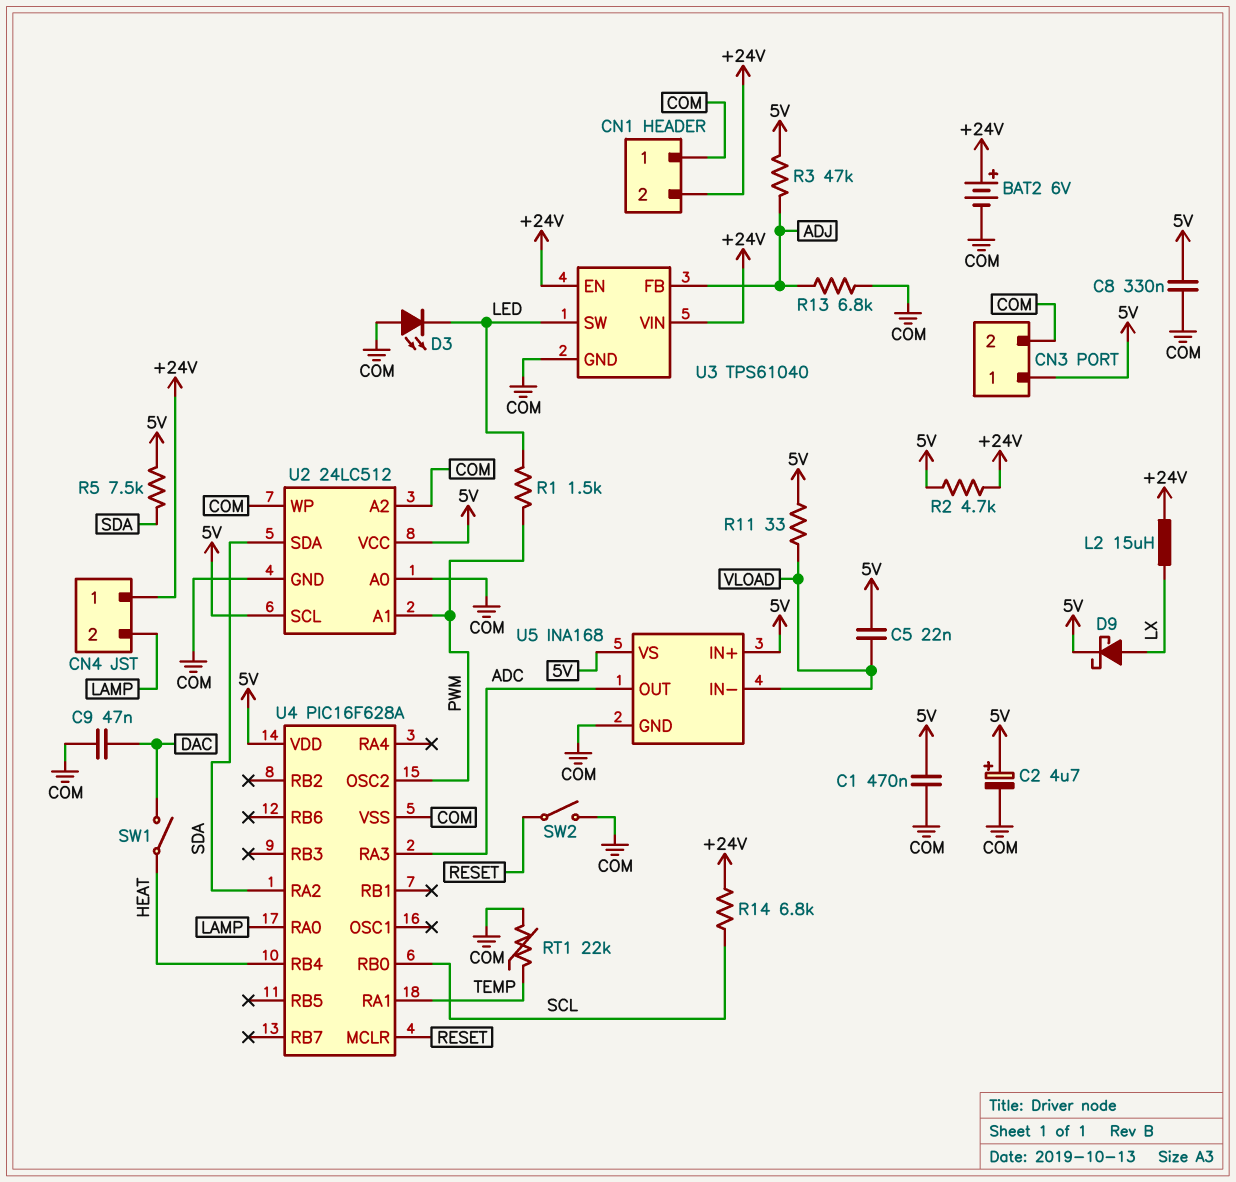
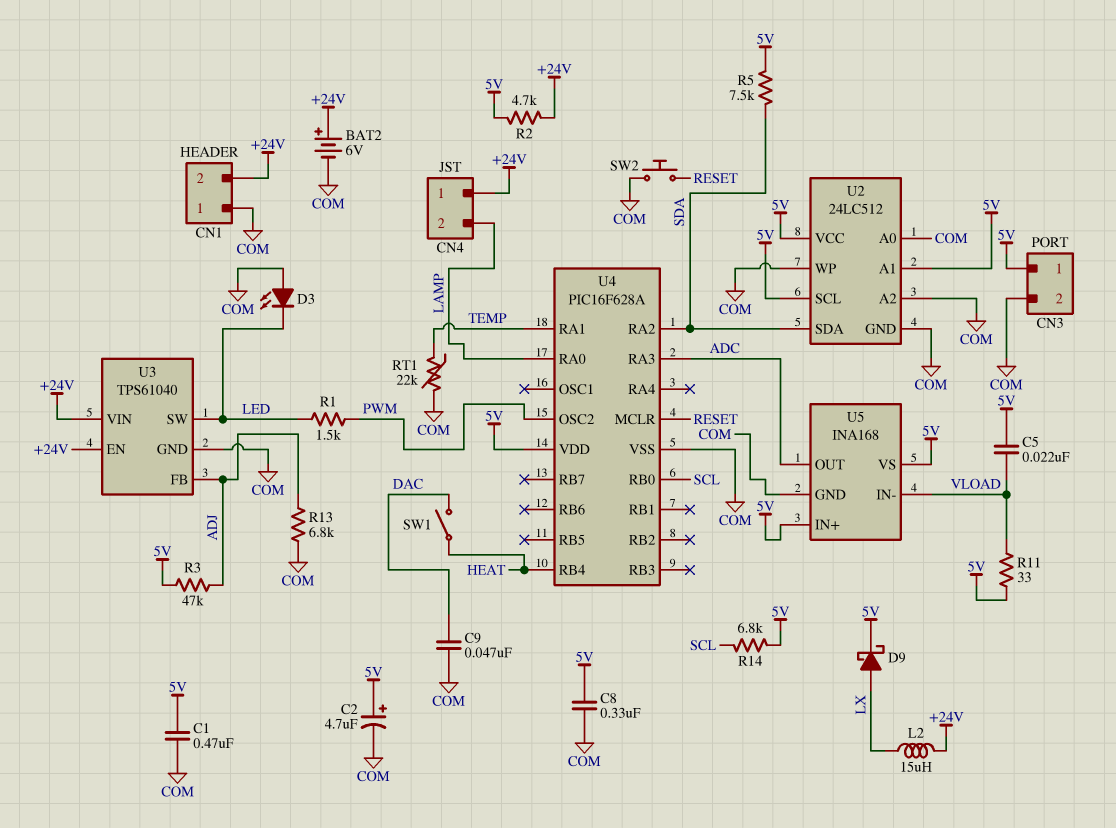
R14: 6.8k (+24V, SCL) -> 6.8k (5V, SCL)
SW2: switch (COM, RESET) -> button (COM, RESET)
U2 pin A1: PWM -> 5V

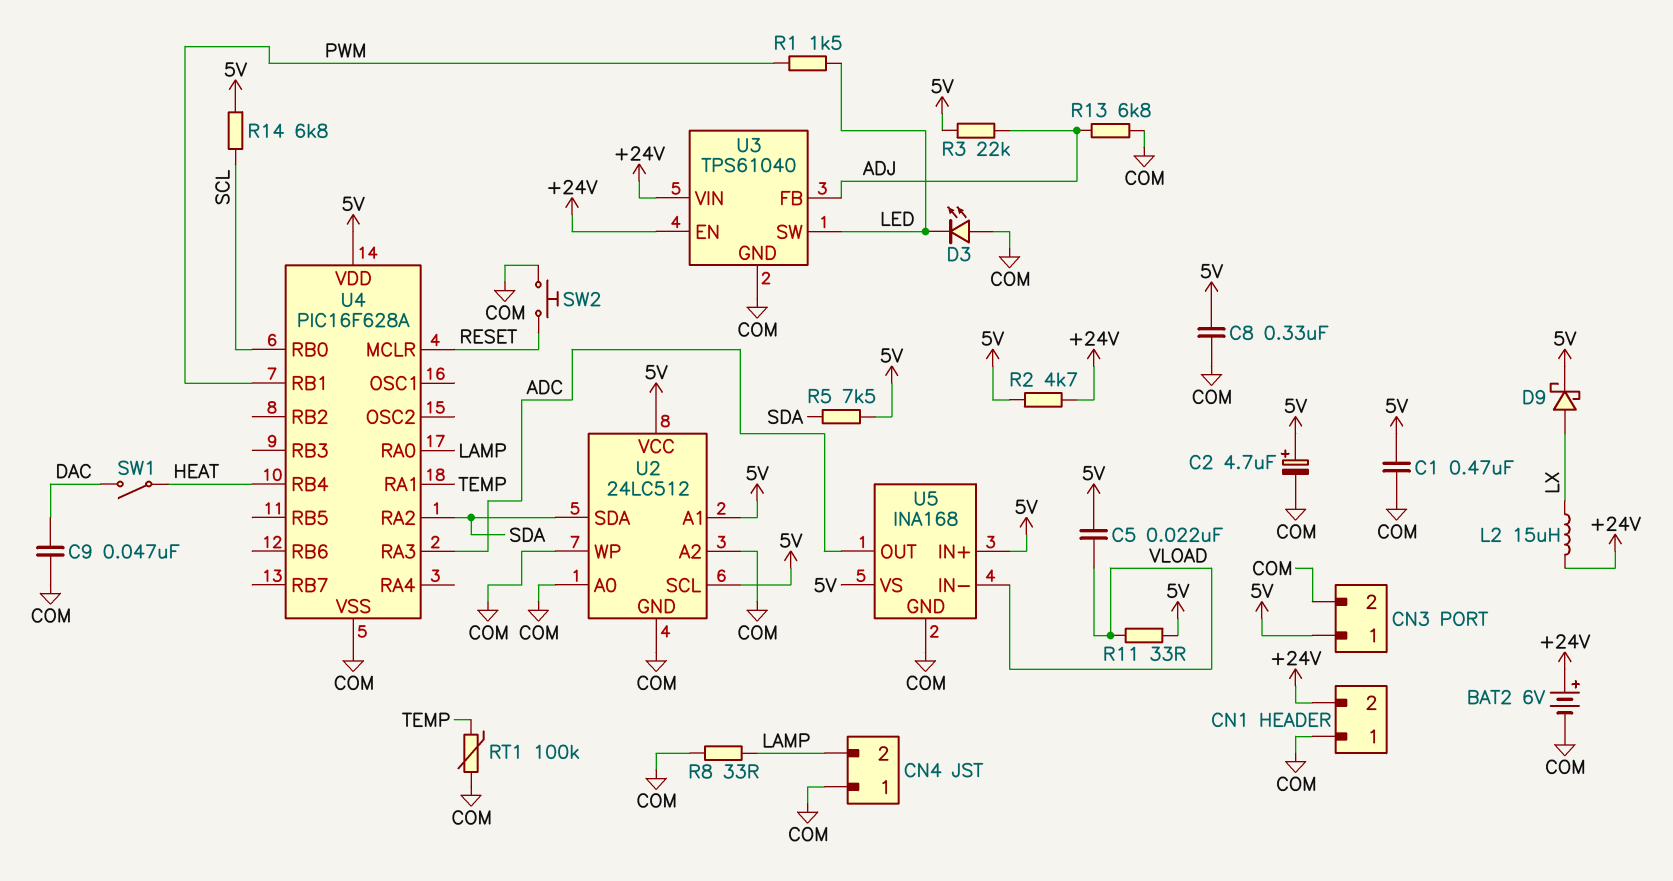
CN4 pin 1: +24V -> COM
R3: 47k (5V, ADJ) -> 22k (5V, ADJ)
R8: none -> 33 (COM, LAMP)
RT1: 22k (COM, TEMP) -> 100k (COM, TEMP)
U4 pin OSC2: PWM -> none
U4 pin RB1: none -> PWM

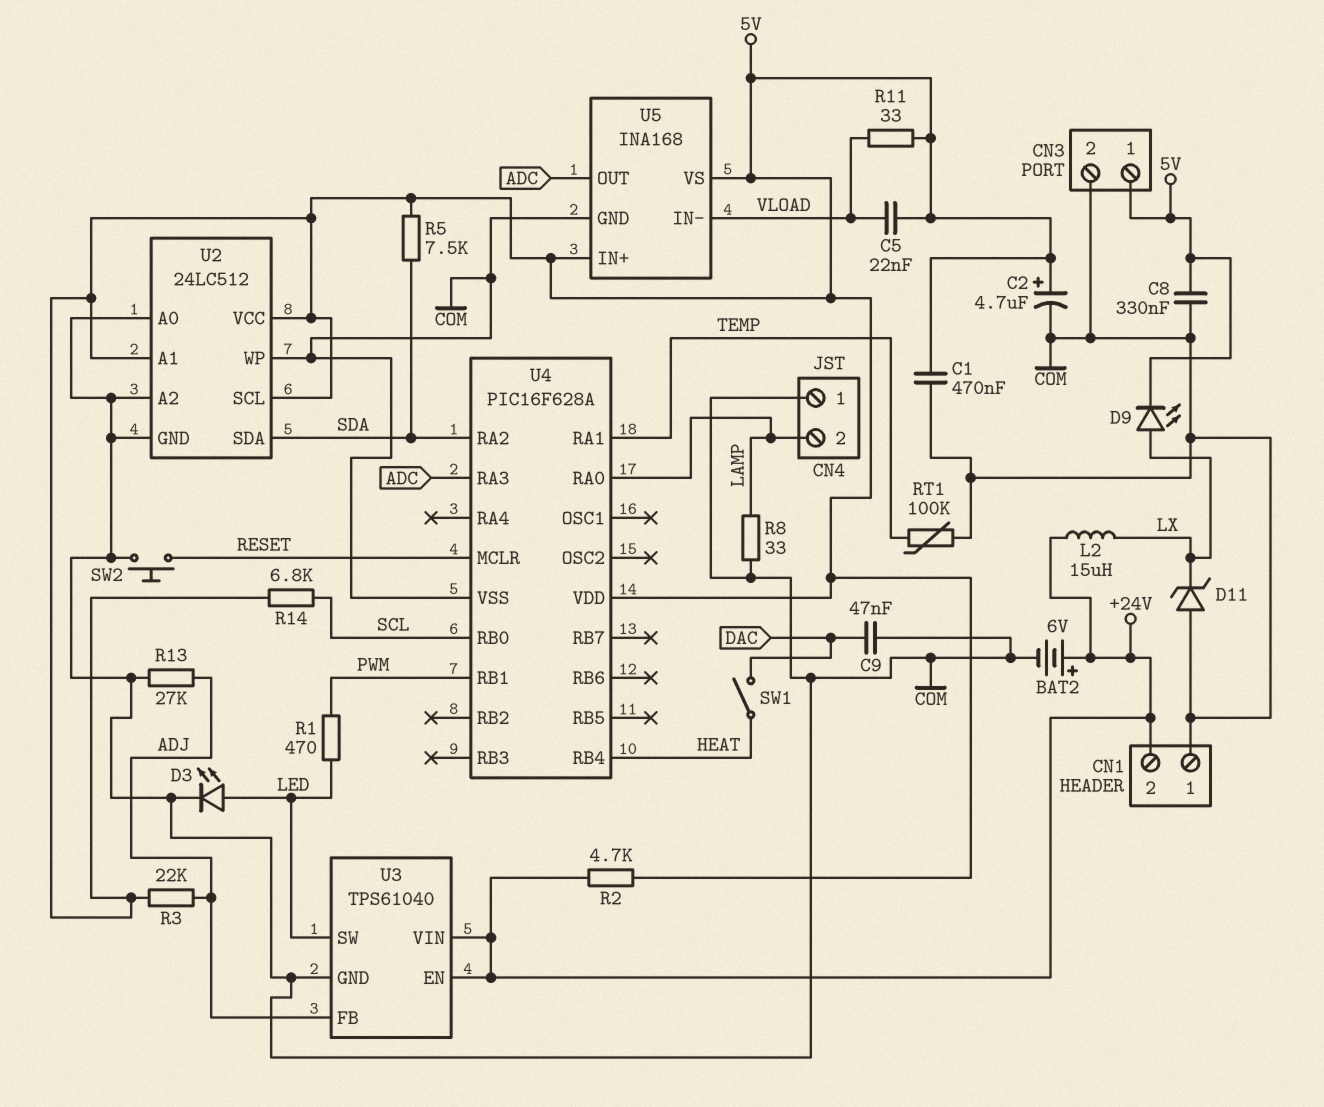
D3: LED (A COM, K LED) -> LED (A LED, K COM)
D9: schottky (A LX, K 5V) -> LED (A LX, K 5V)
D11: none -> zener (A COM, K LX)
R1: 1.5k (LED, PWM) -> 470 (LED, PWM)
R13: 6.8k (ADJ, COM) -> 27k (ADJ, COM)

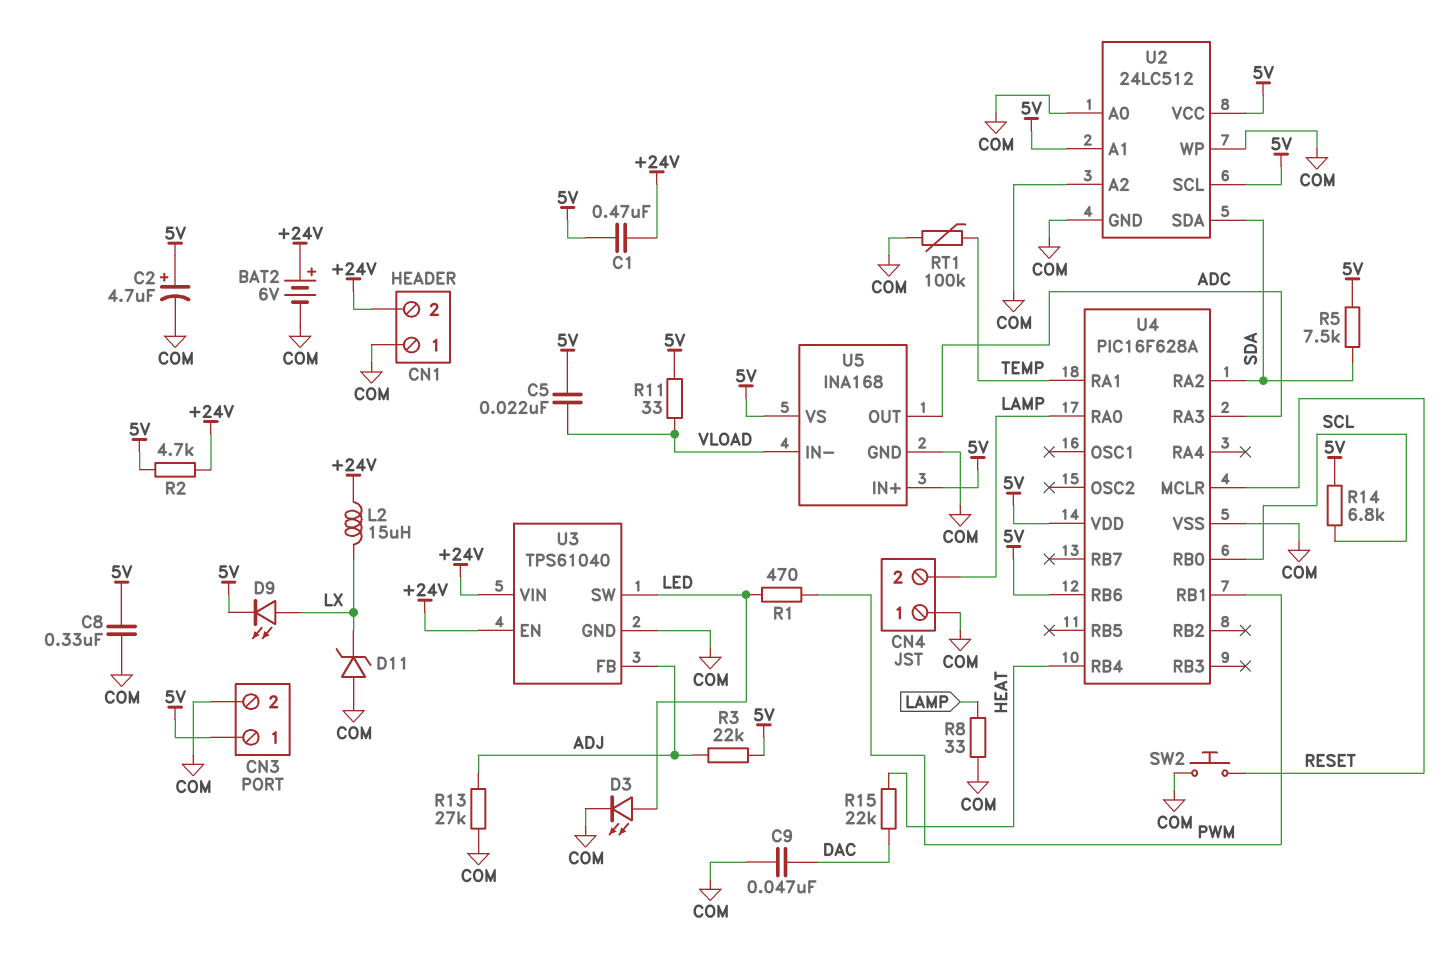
C1: 470nF (5V, COM) -> 470nF (+24V, 5V)
R15: none -> 22k (DAC, HEAT)
SW1: switch (DAC, HEAT) -> none
U4 pin RB6: none -> 5V

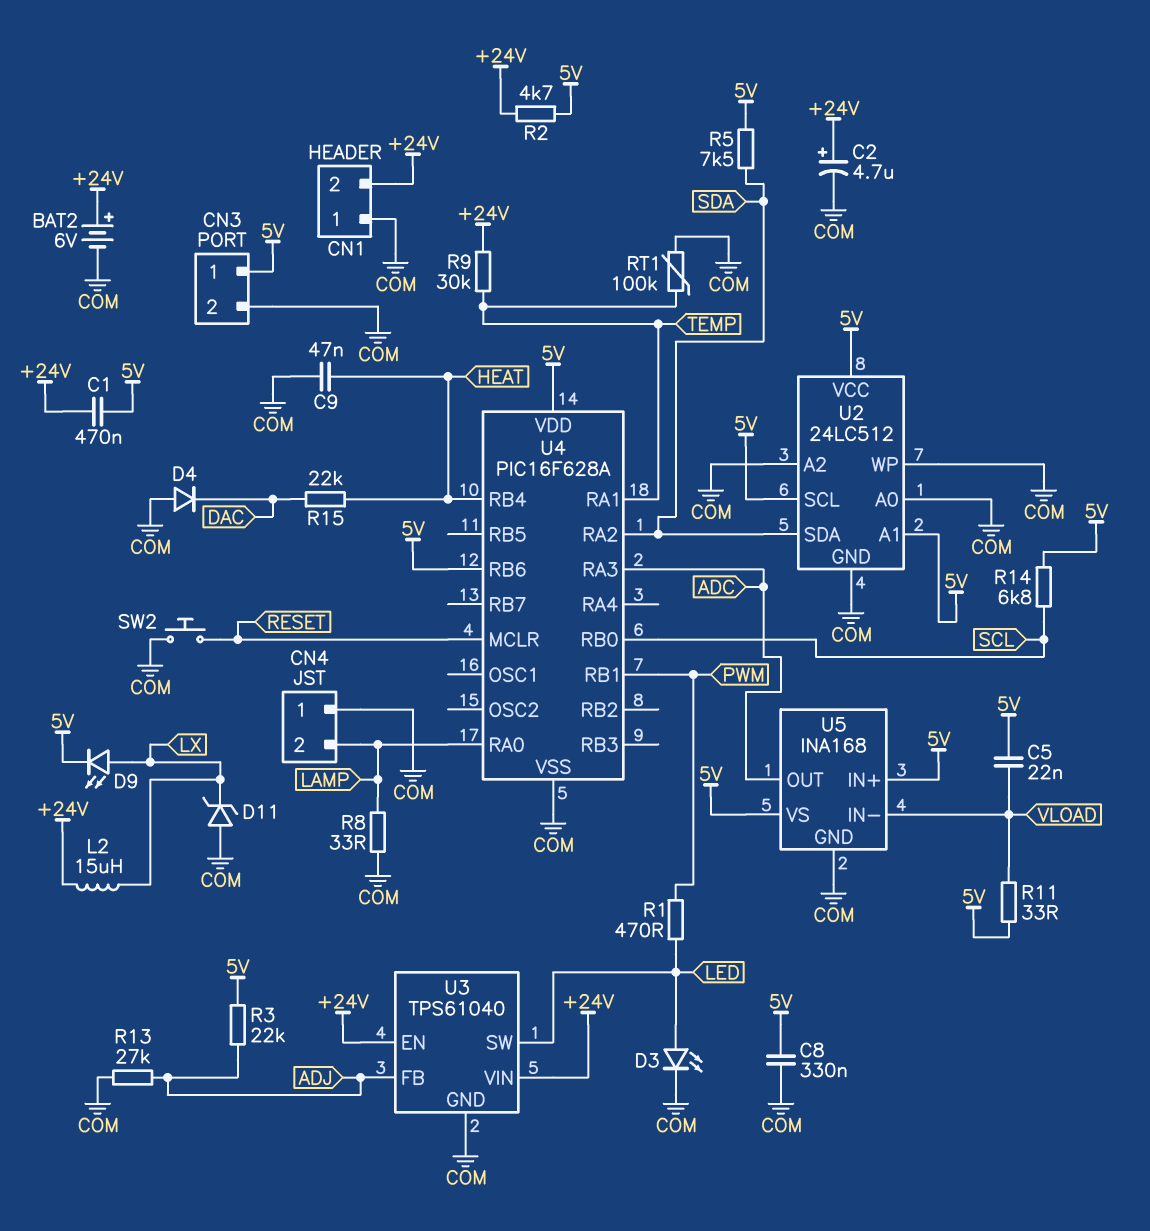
C2: 4.7uF (plus 5V, minus COM) -> 4.7uF (plus +24V, minus COM)
C9: 47nF (COM, DAC) -> 47nF (COM, HEAT)
D4: none -> diode (A COM, K DAC)
R9: none -> 30k (+24V, TEMP)

